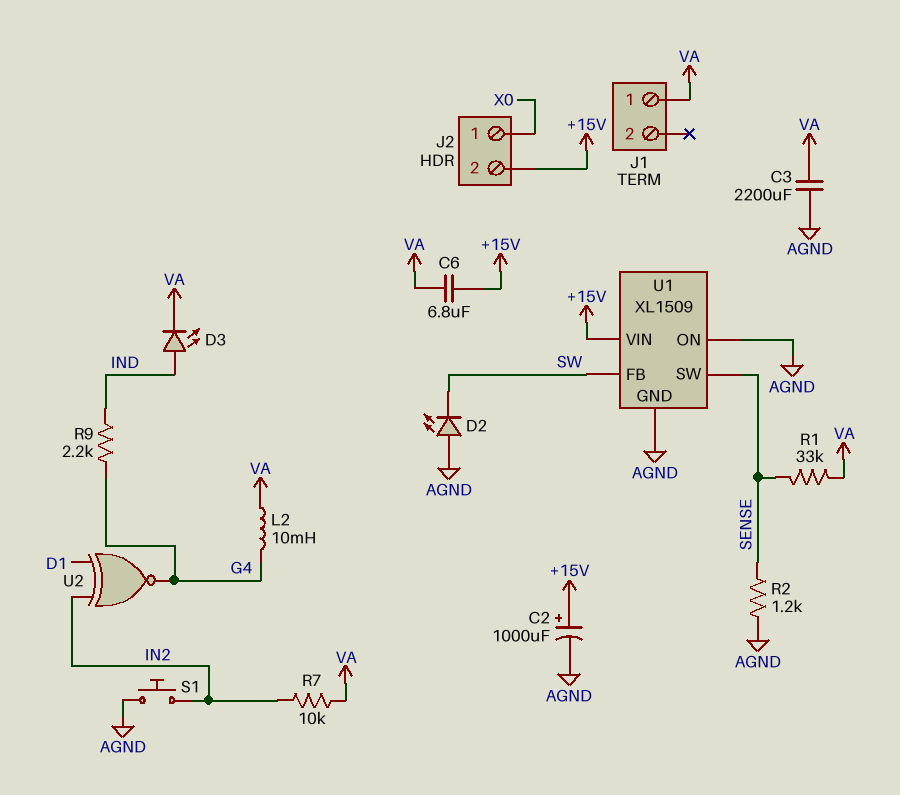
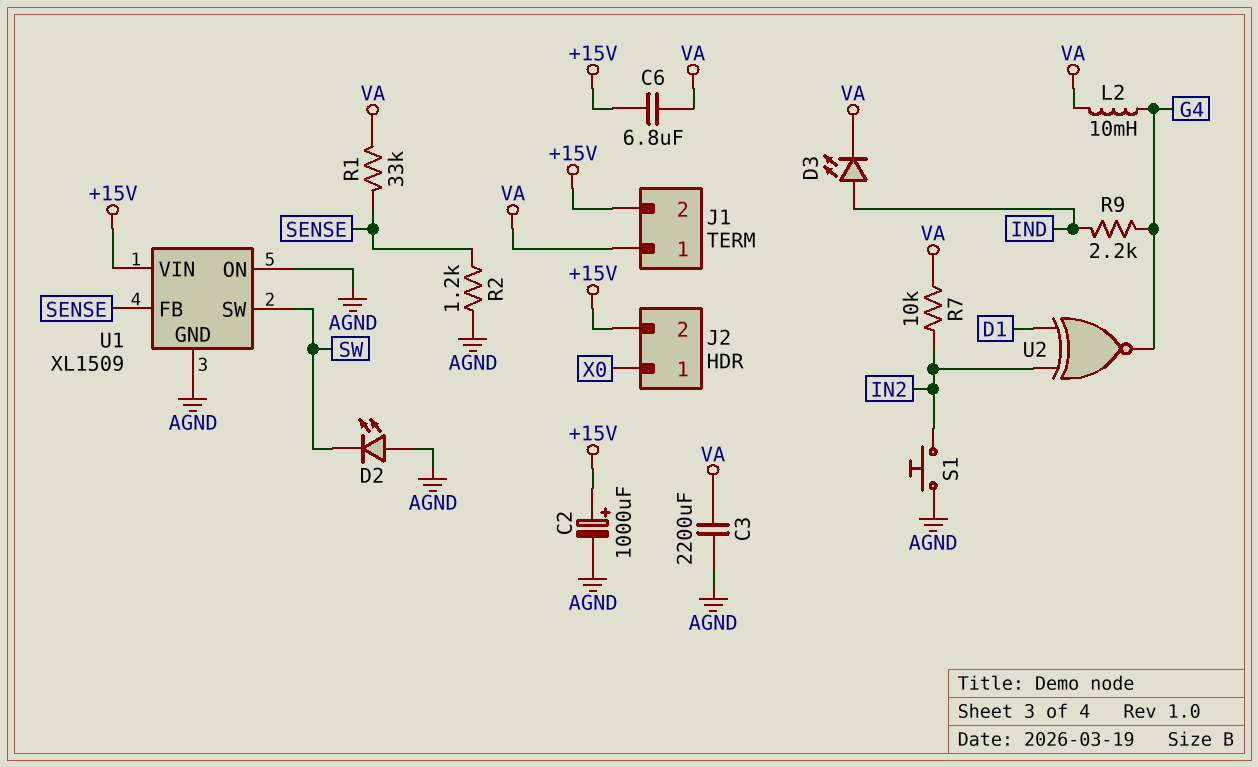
J1 pin 2: none -> +15V
U1 pin FB: SW -> SENSE
U1 pin SW: SENSE -> SW

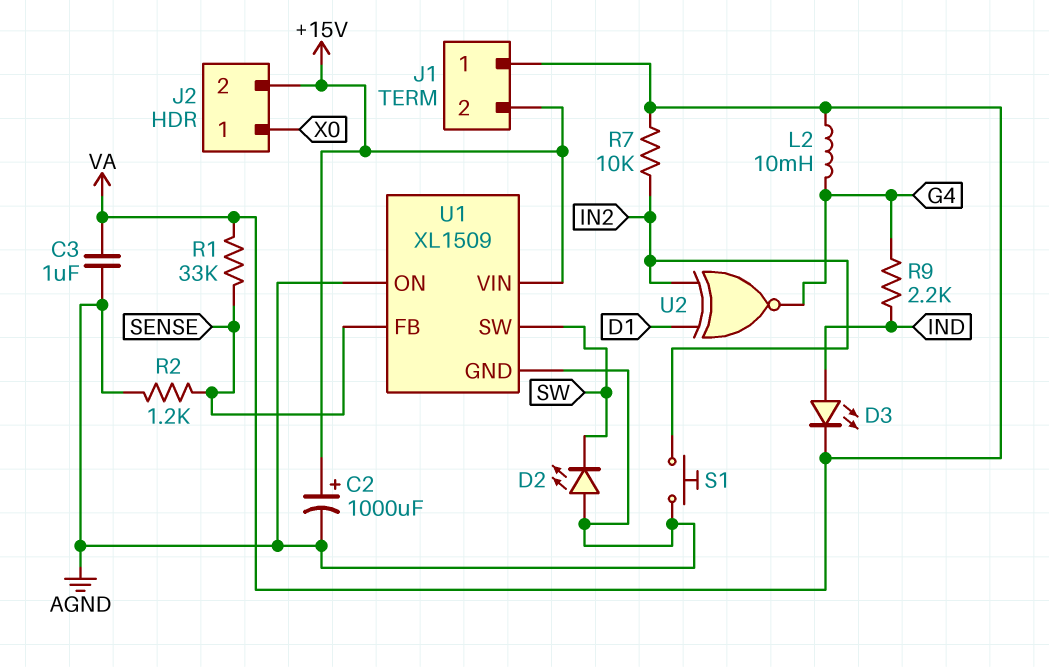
C3: 2200uF (AGND, VA) -> 1uF (AGND, VA)
C6: 6.8uF (+15V, VA) -> none

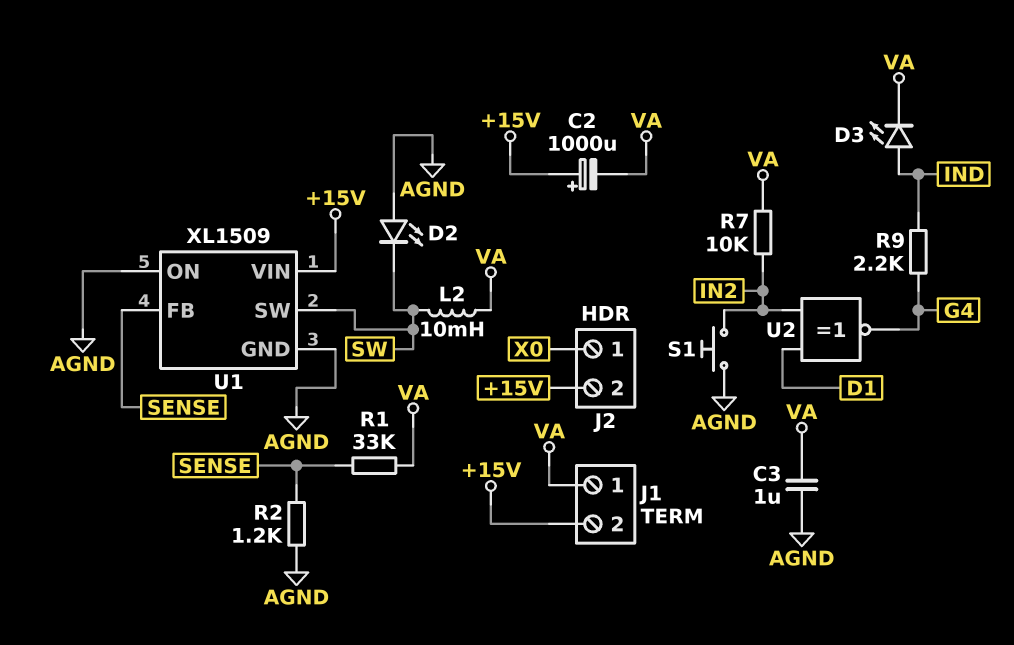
C2: 1000uF (plus +15V, minus AGND) -> 1000uF (plus +15V, minus VA)
L2: 10mH (G4, VA) -> 10mH (SW, VA)

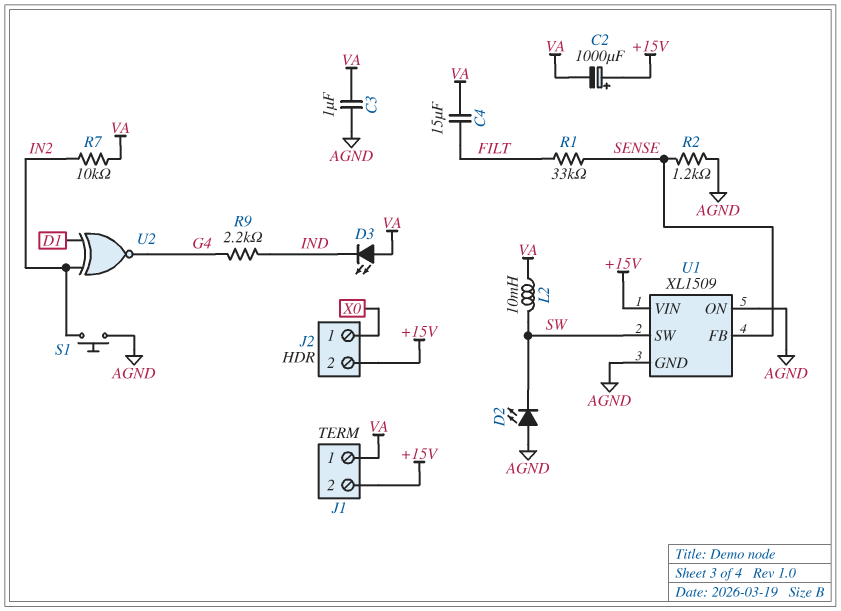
C4: none -> 15uF (FILT, VA)
D3: LED (A IND, K VA) -> LED (A VA, K IND)
R1: 33k (SENSE, VA) -> 33k (FILT, SENSE)

